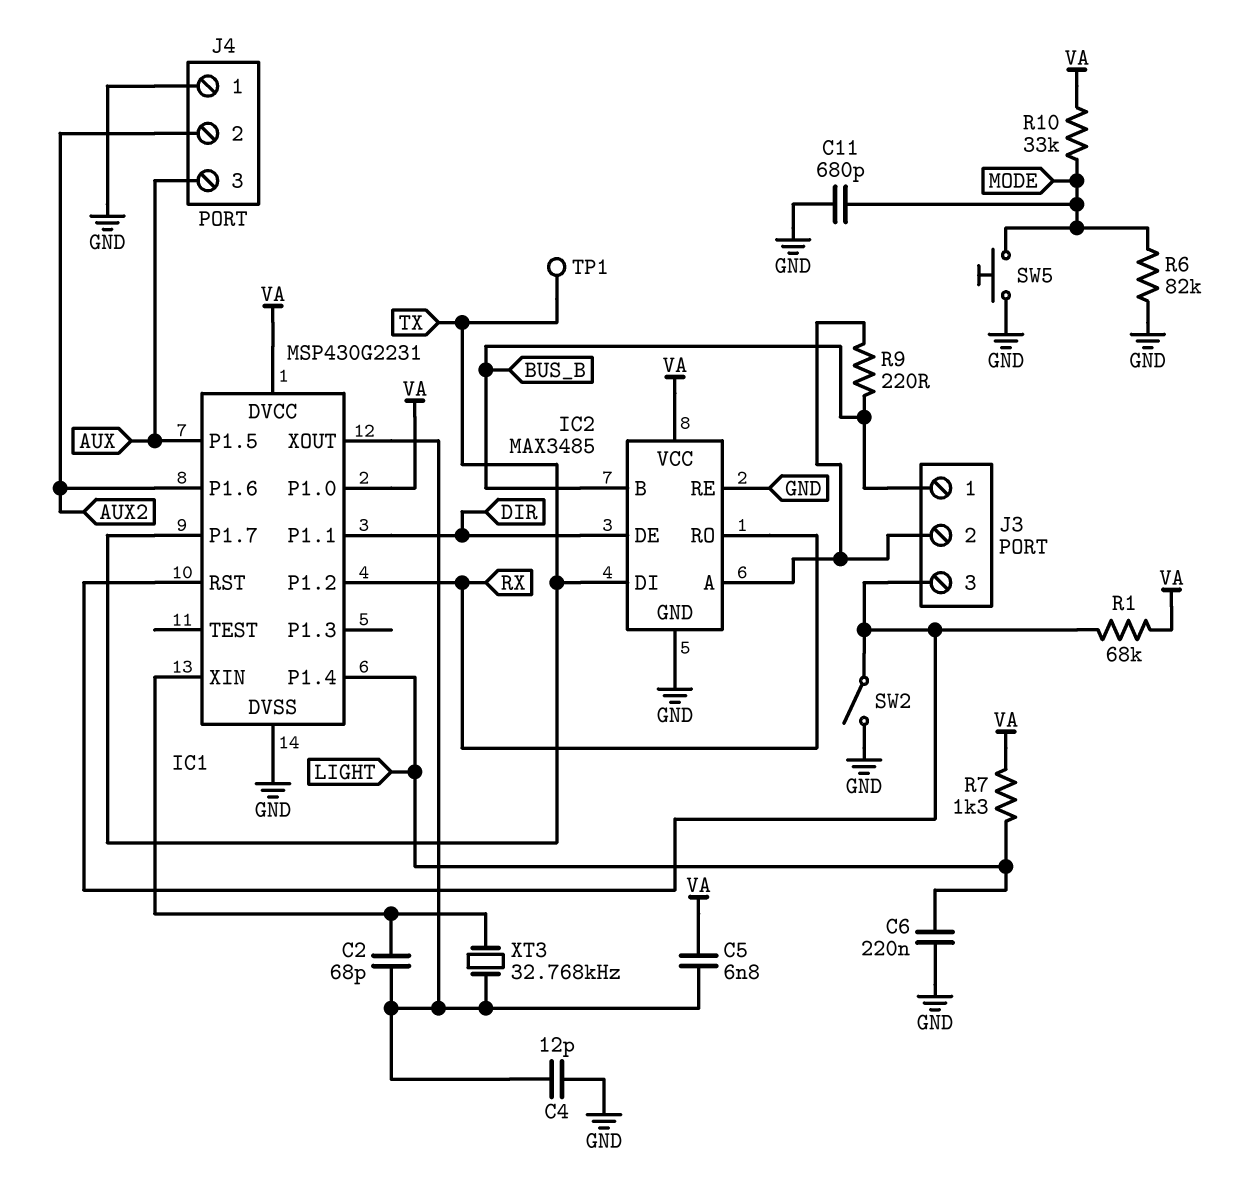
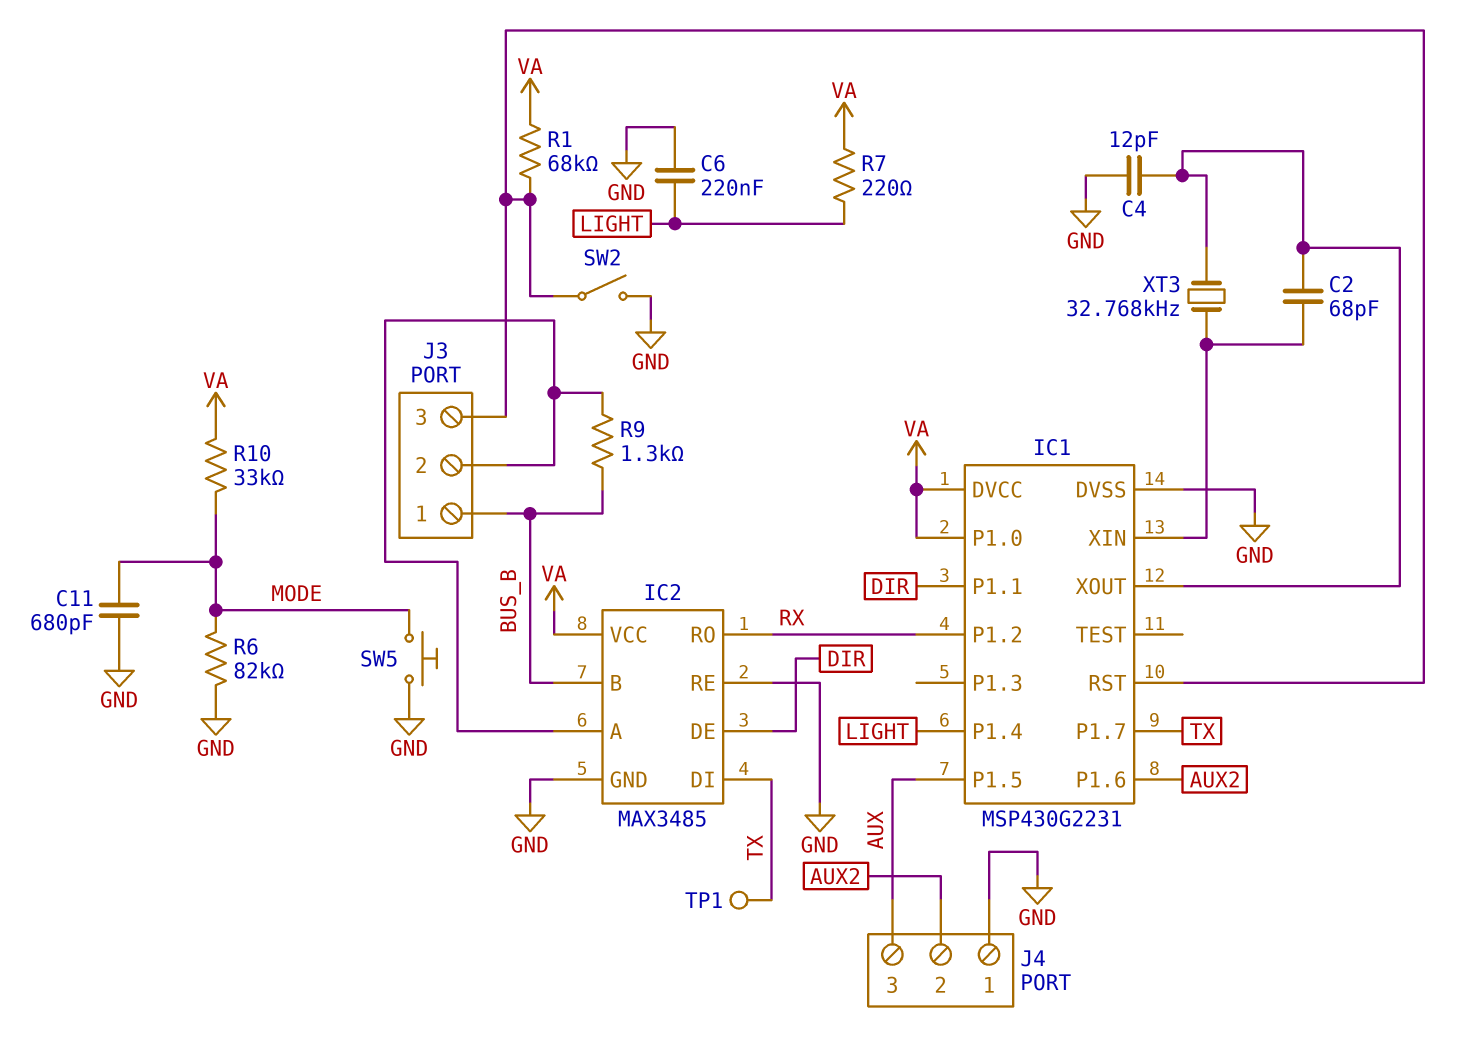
C5: 6.8nF (IC1/XOUT, VA) -> none
R7: 1.3k (LIGHT, VA) -> 220 (LIGHT, VA)
R9: 220 (BUS_B, IC2/A) -> 1.3k (BUS_B, IC2/A)

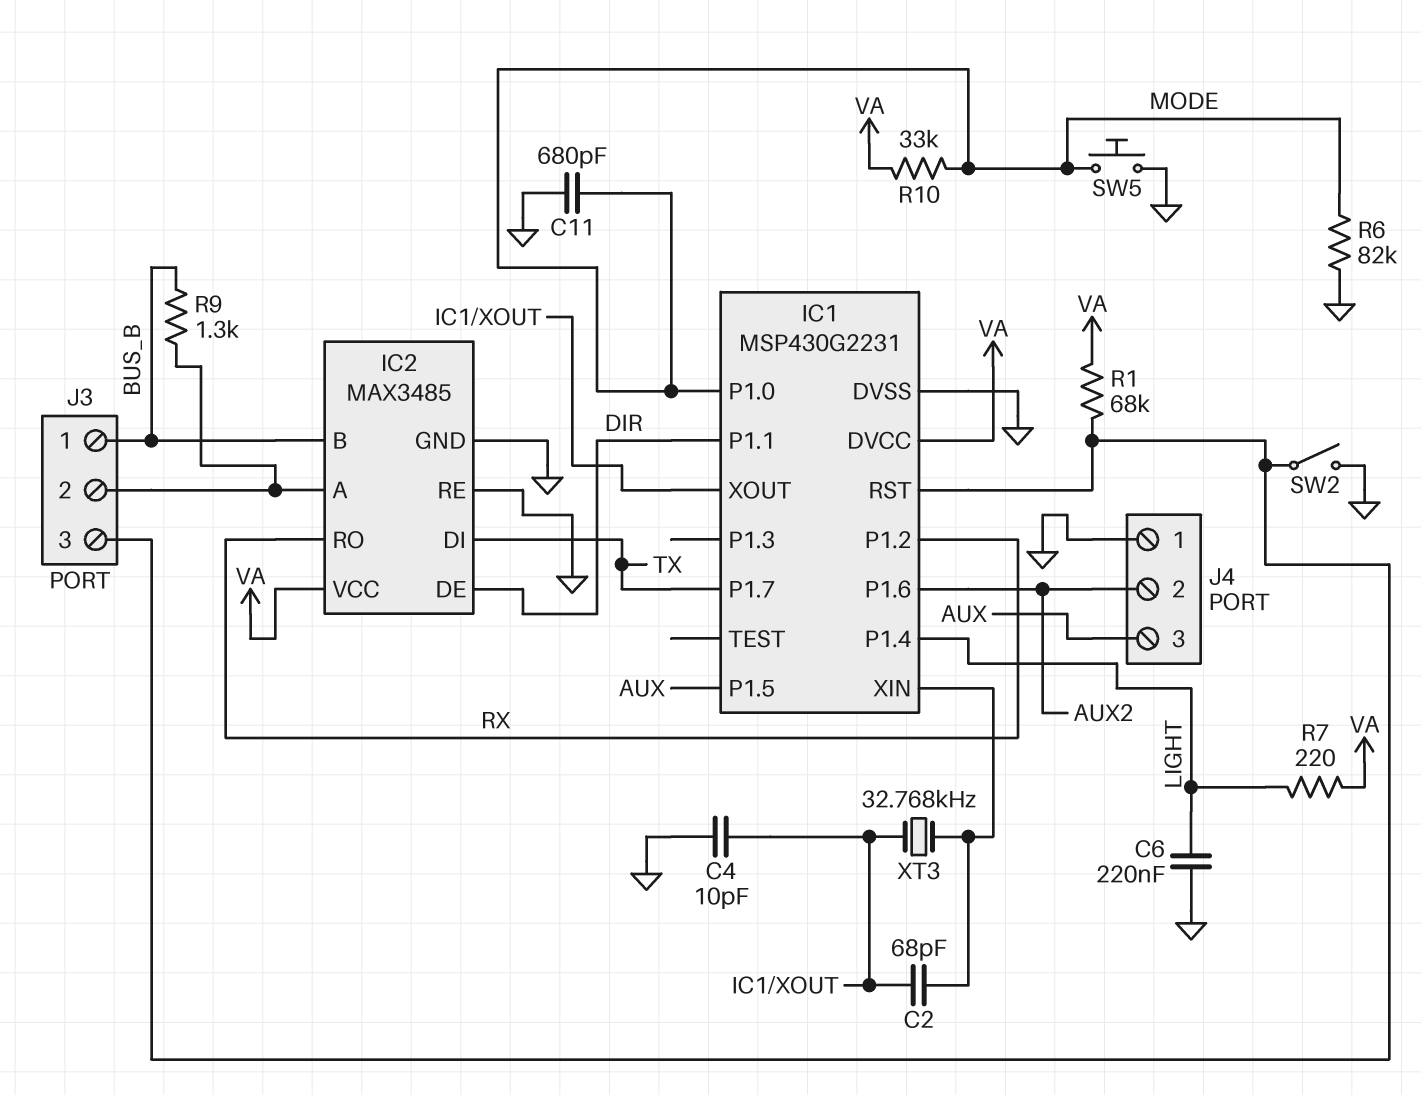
C4: 12pF (GND, IC1/XOUT) -> 10pF (GND, IC1/XOUT)
IC1 pin P1.0: VA -> MODE
TP1: test point (TX) -> none

